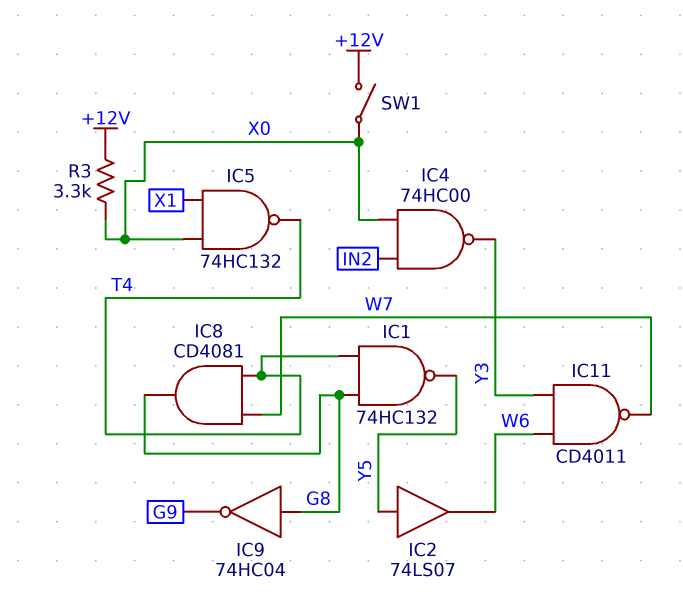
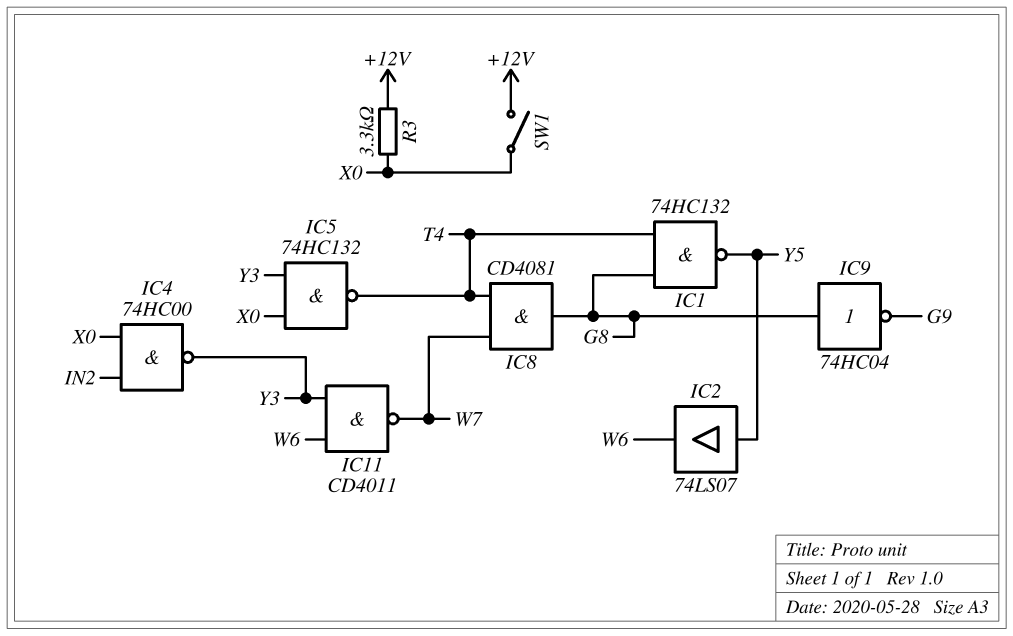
IC5: NAND 74HC132 (in X0, in X1, out T4) -> NAND 74HC132 (in X0, in Y3, out T4)

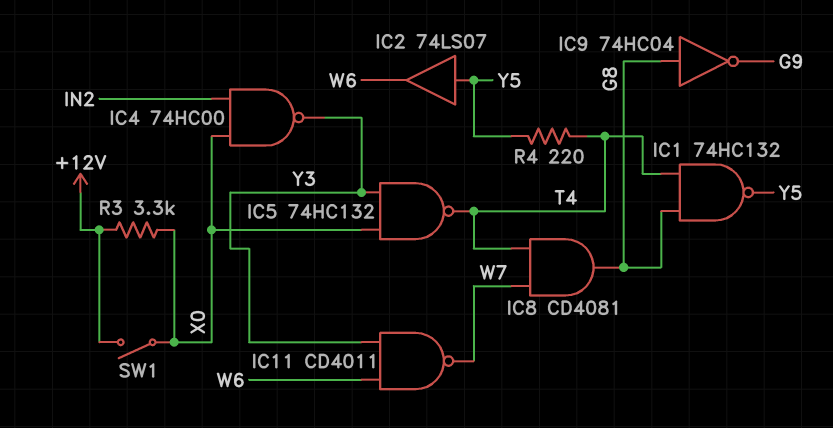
R4: none -> 220 (T4, Y5)

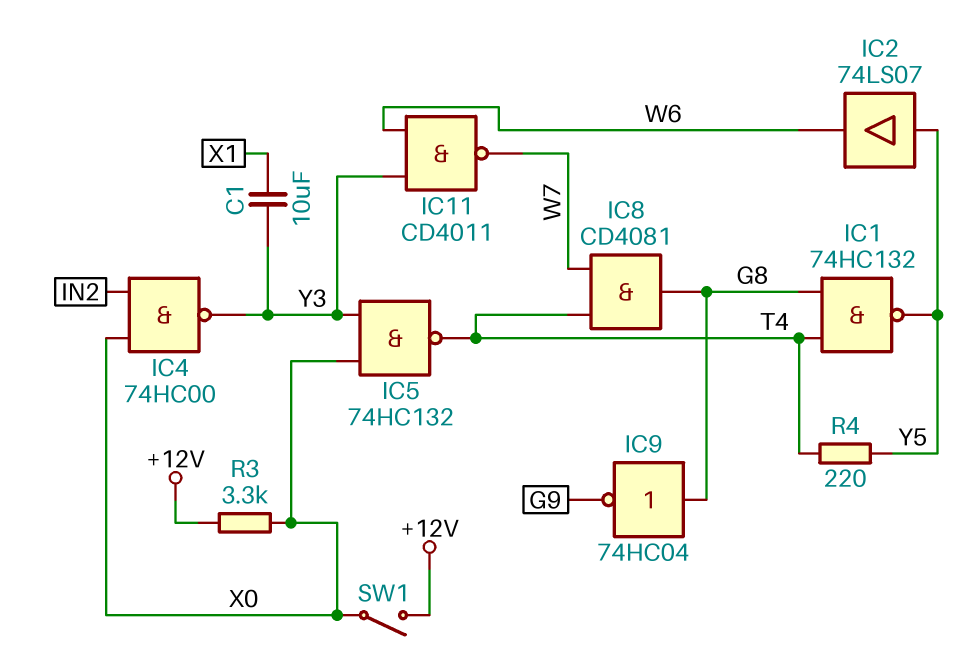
C1: none -> 10uF (X1, Y3)

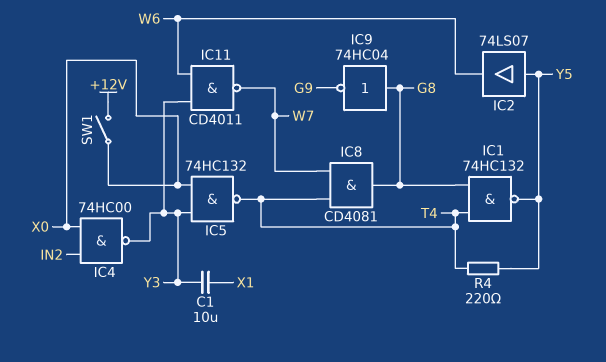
R3: 3.3k (+12V, X0) -> none

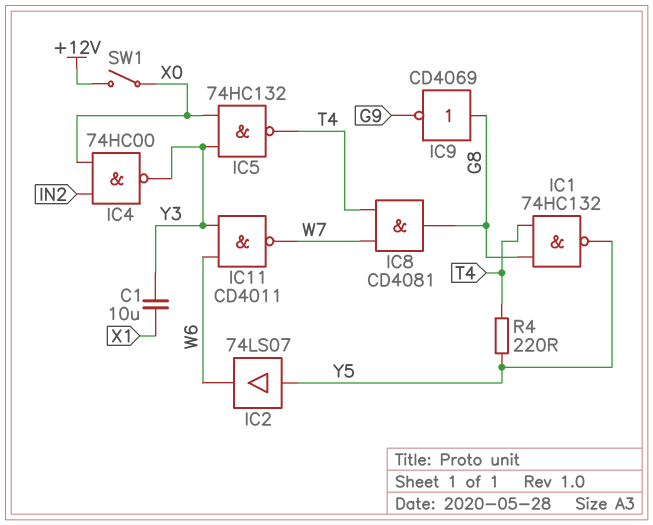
IC9: NOT 74HC04 (in G8, out G9) -> NOT CD4069 (in G8, out G9)

